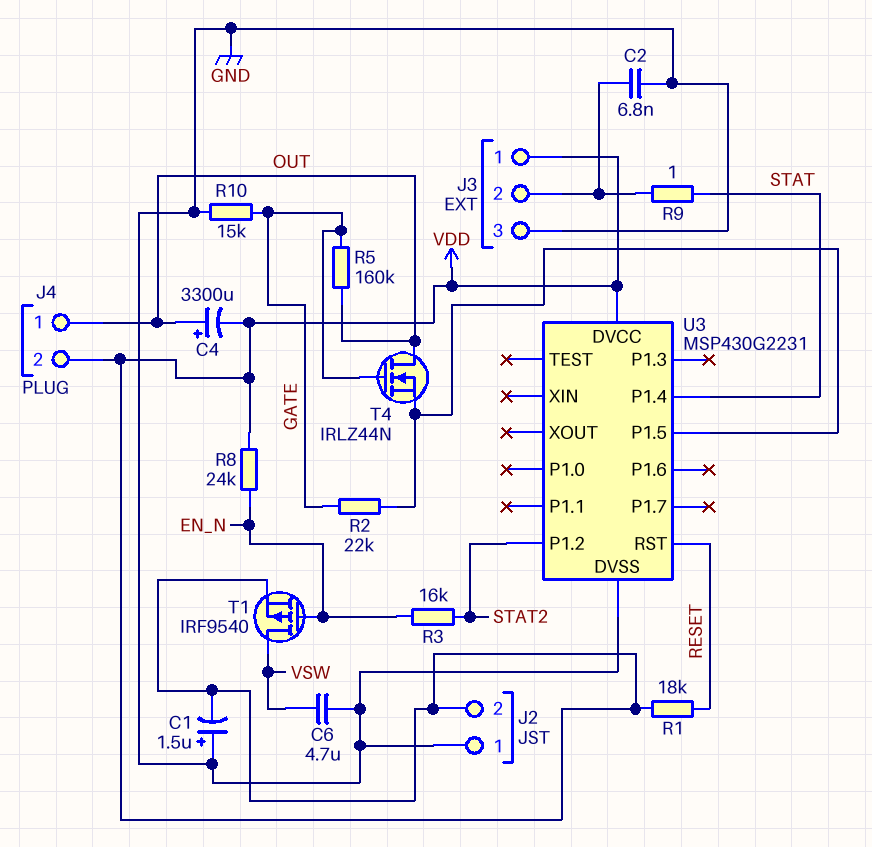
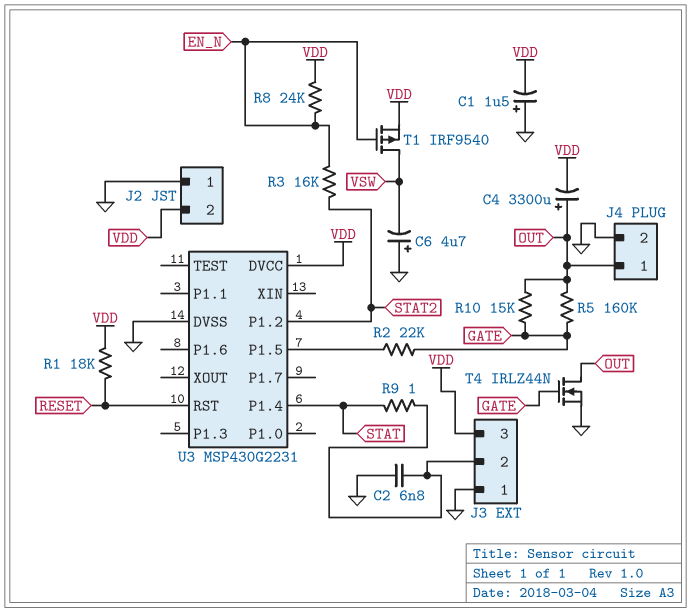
C6: 4.7uF (GND, VSW) -> 4.7uF (plus GND, minus VSW)
J3 pin 1: VDD -> GND
J3 pin 3: GND -> VDD
J4 pin 2: VDD -> GND
R10: 15k (GATE, GND) -> 15k (GATE, OUT)
T4: NMOS IRLZ44N (G GATE, D OUT, S U3/P1.5) -> NMOS IRLZ44N (G GATE, D OUT, S GND)

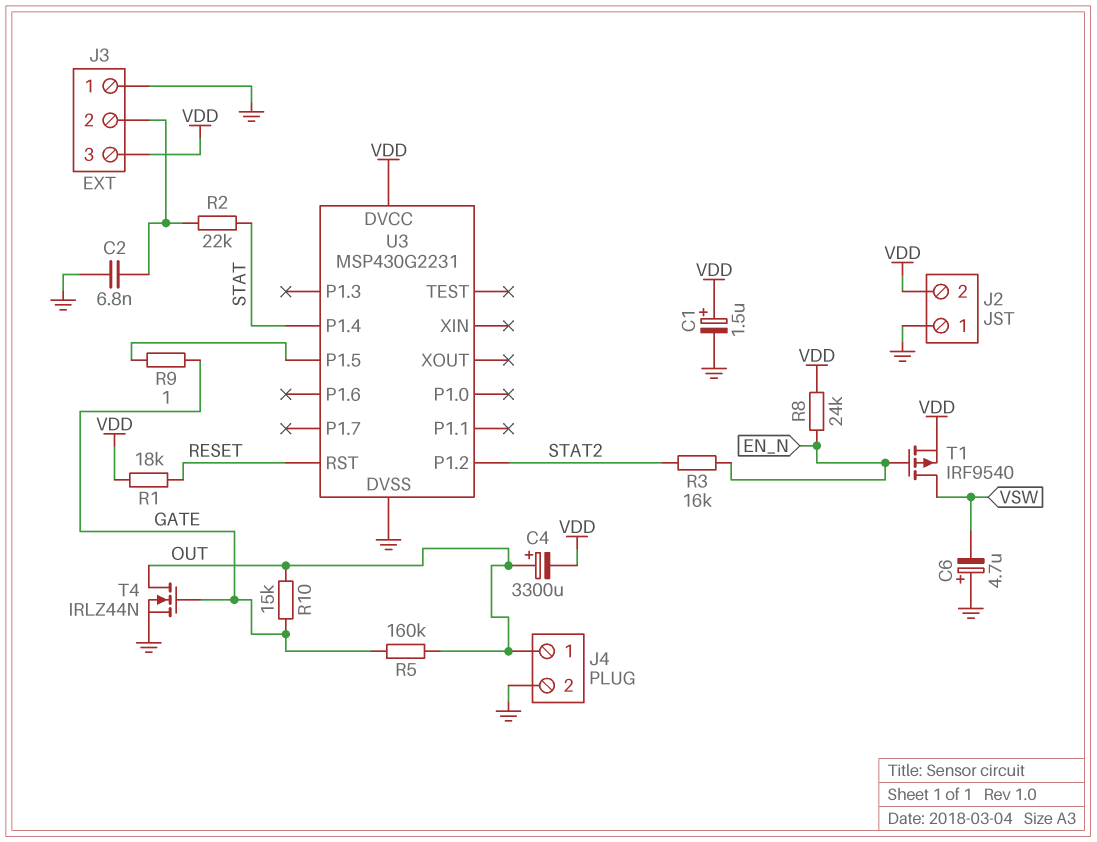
C1: 1.5uF (plus GND, minus VDD) -> 1.5uF (plus VDD, minus GND)
R2: 22k (GATE, U3/P1.5) -> 22k (J3/2, STAT)
R9: 1 (J3/2, STAT) -> 1 (GATE, U3/P1.5)

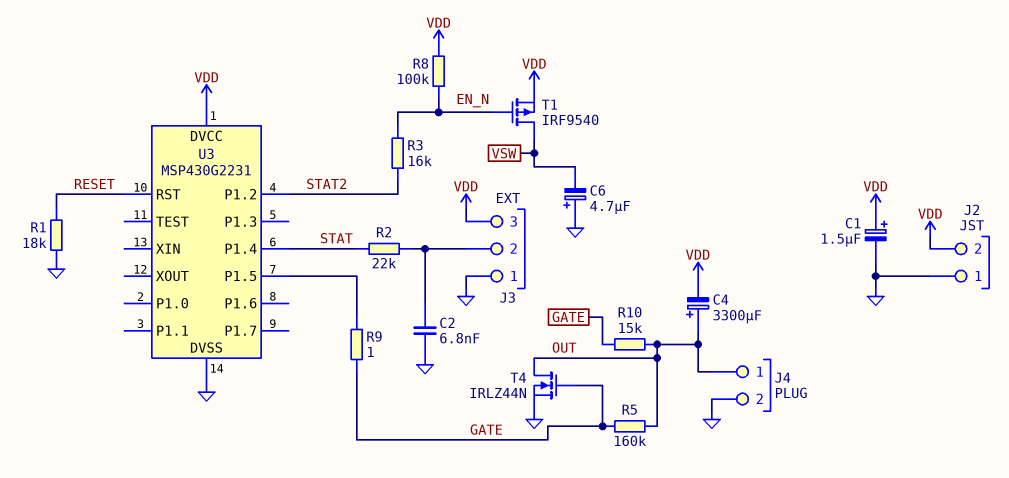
R1: 18k (RESET, VDD) -> 18k (GND, RESET)
R8: 24k (EN_N, VDD) -> 100k (EN_N, VDD)

